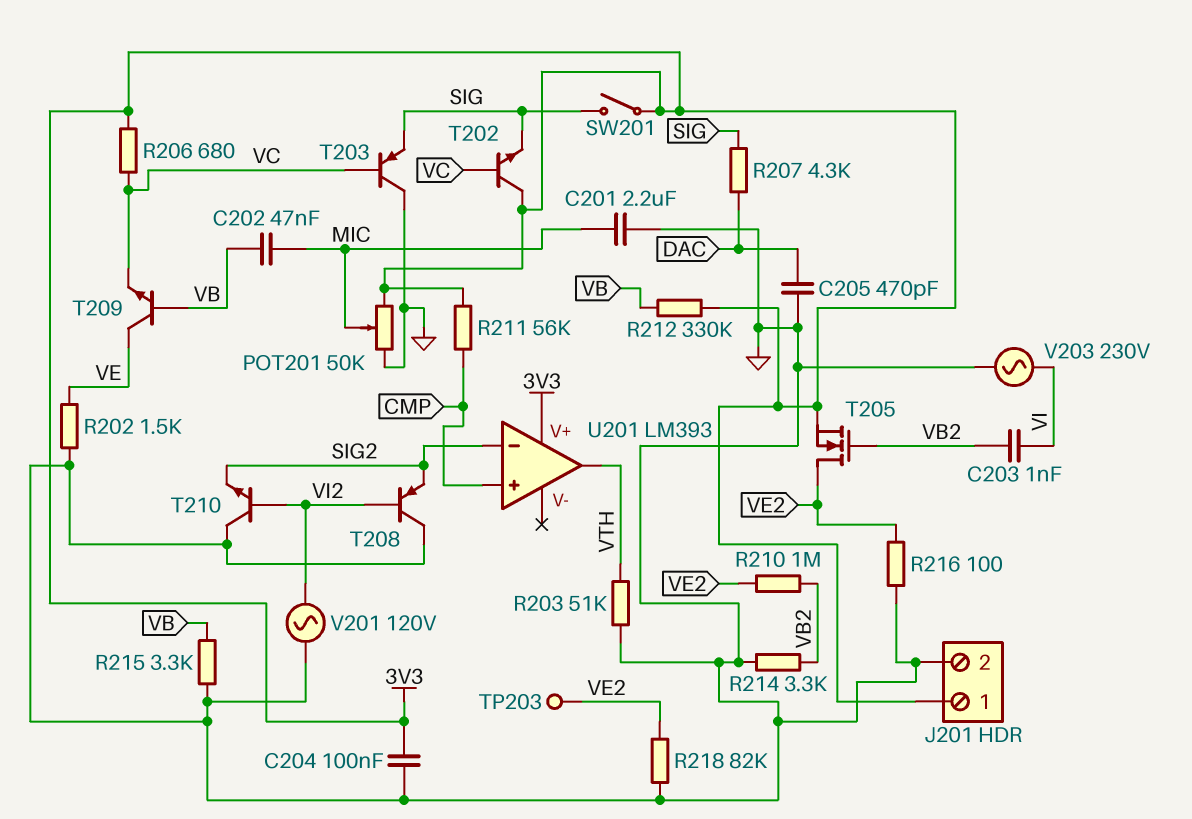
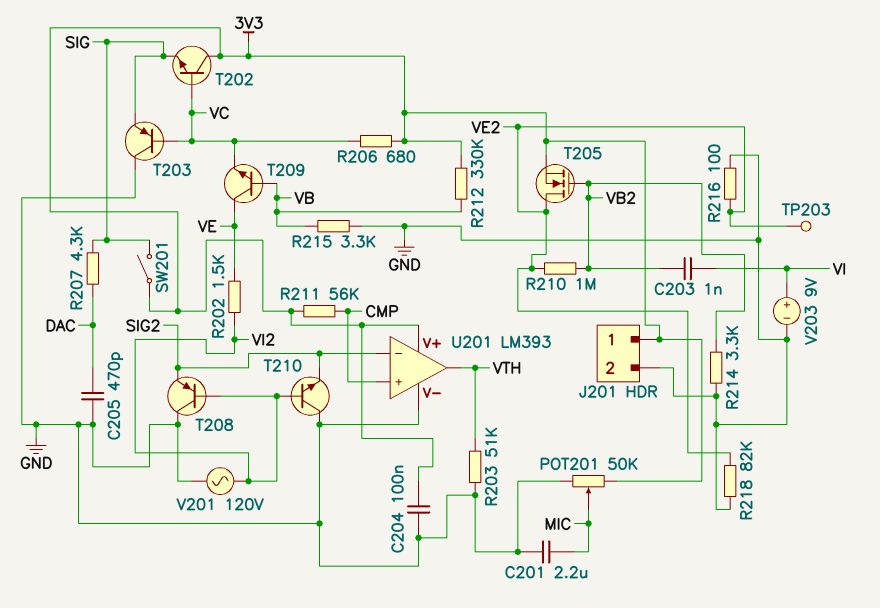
C202: 47nF (MIC, VB) -> none
R202: 1.5k (GND, VE) -> 1.5k (VE, VI2)
U201 pin V-: none -> GND
V203: AC 230V (GND, VI) -> 9V (plus VI, minus GND)

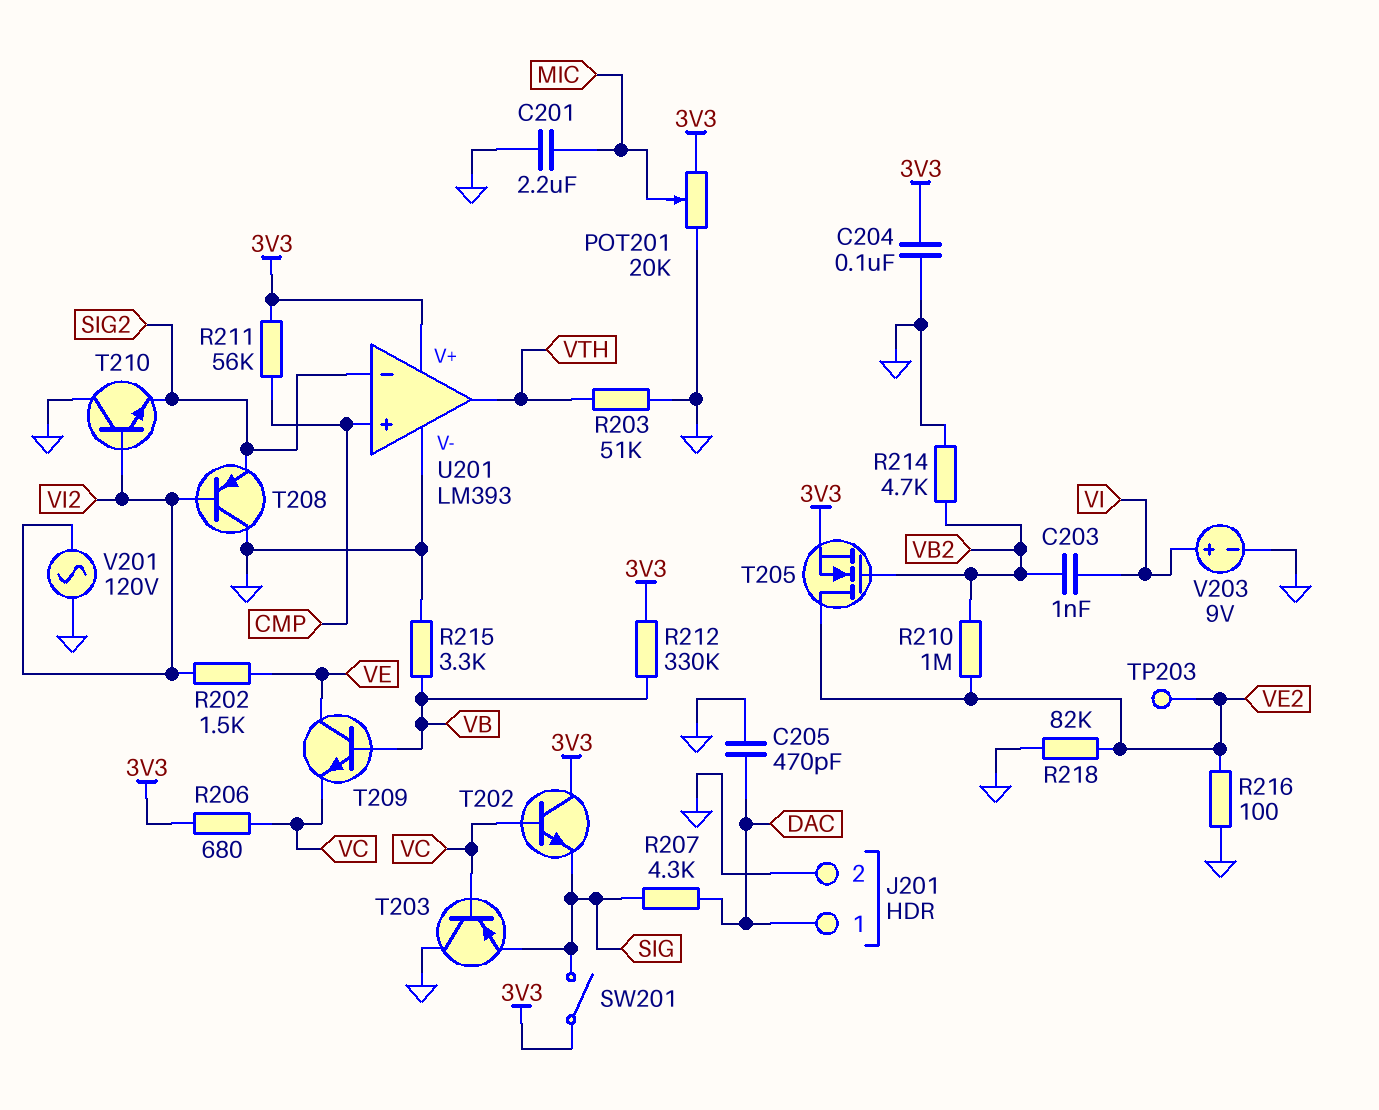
J201 pin 1: 3V3 -> DAC
POT201: 50k (3V3, GND, wiper MIC) -> 20k (3V3, GND, wiper MIC)
R214: 3.3k (GND, VB2) -> 4.7k (GND, VB2)

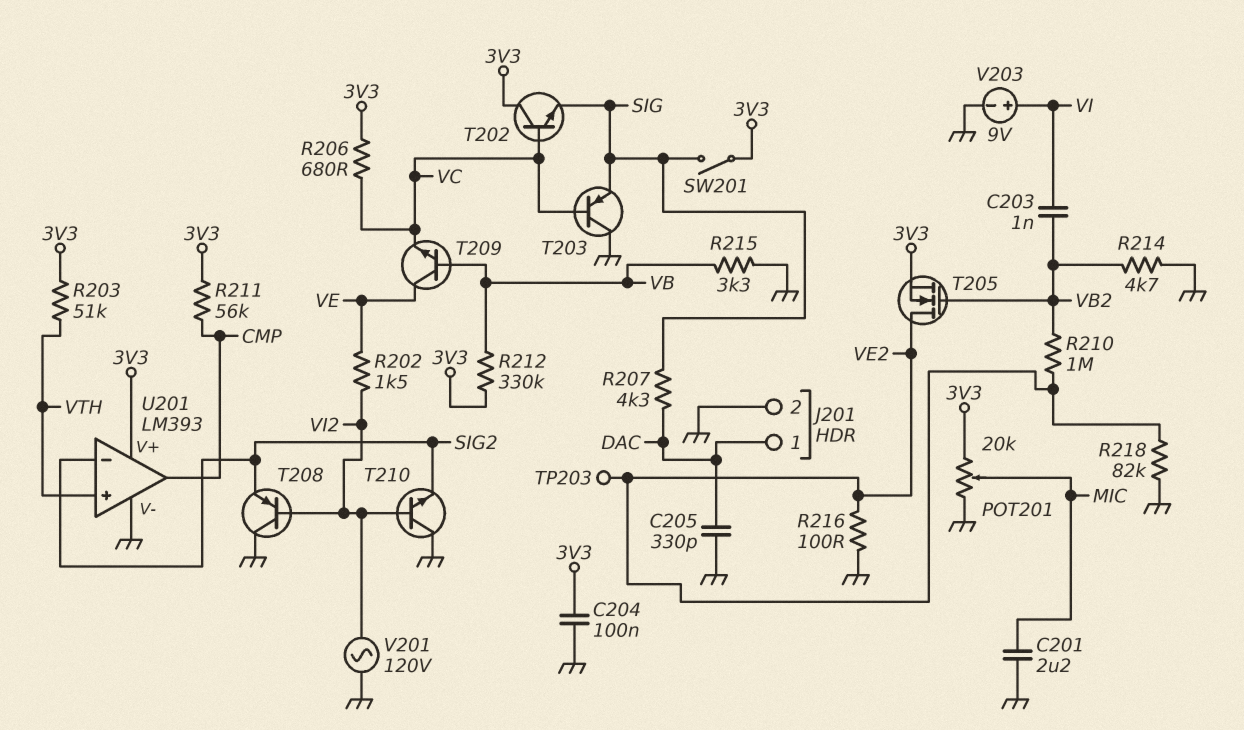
C205: 470pF (DAC, GND) -> 330pF (DAC, GND)
R203: 51k (GND, VTH) -> 51k (3V3, VTH)
U201 pin in+: CMP -> VTH
U201 pin out: VTH -> CMP

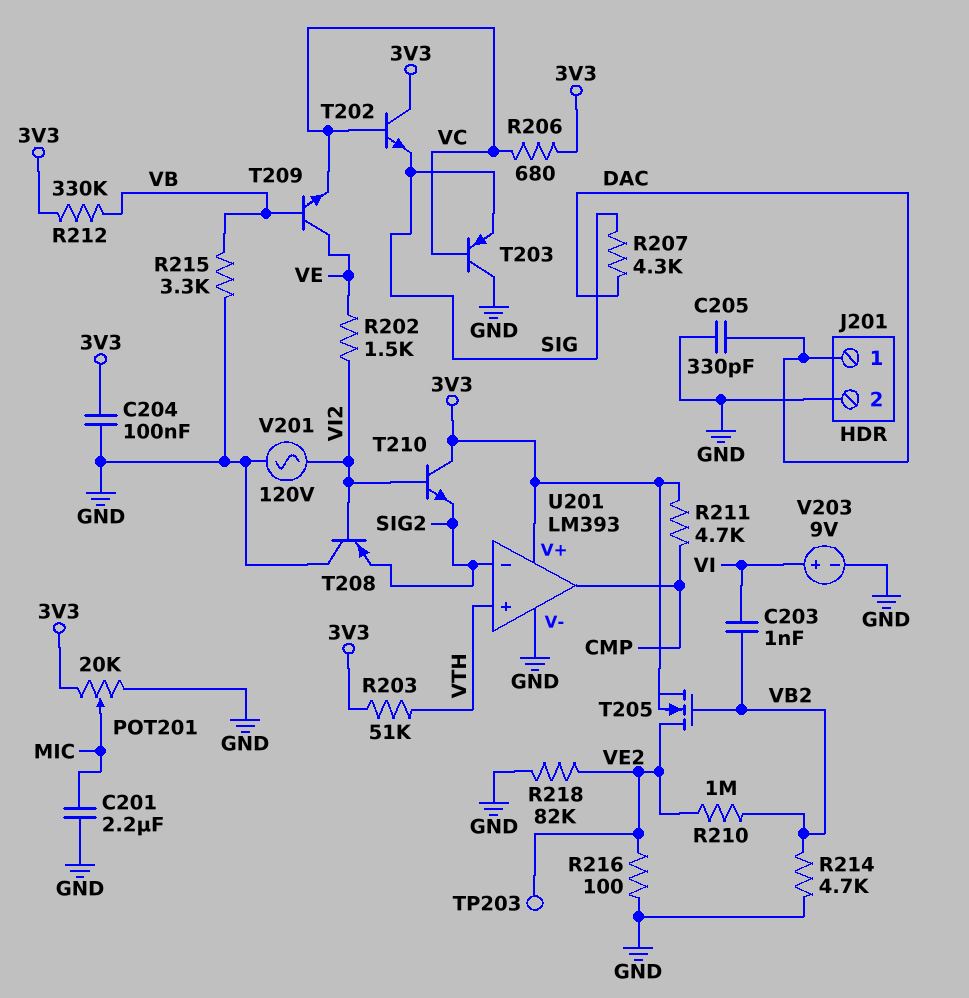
R211: 56k (3V3, CMP) -> 4.7k (3V3, CMP)
SW201: switch (3V3, SIG) -> none
T210: NPN (B VI2, C GND, E SIG2) -> NPN (B VI2, C 3V3, E SIG2)

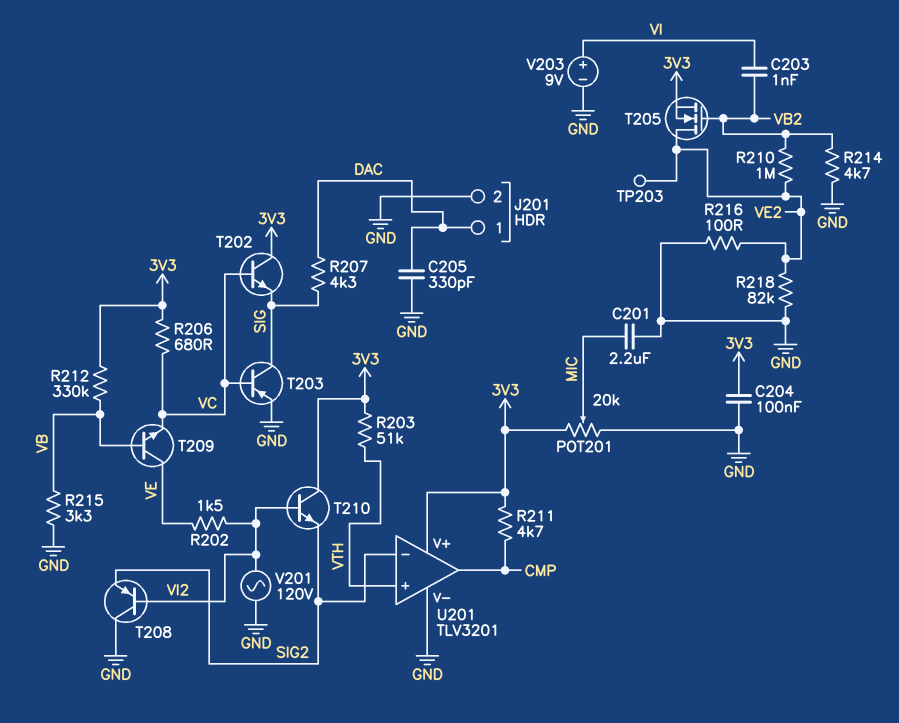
T203: PNP (B VC, C GND, E SIG) -> PNP (B VC, C SIG, E GND)
U201: LM393 -> TLV3201

